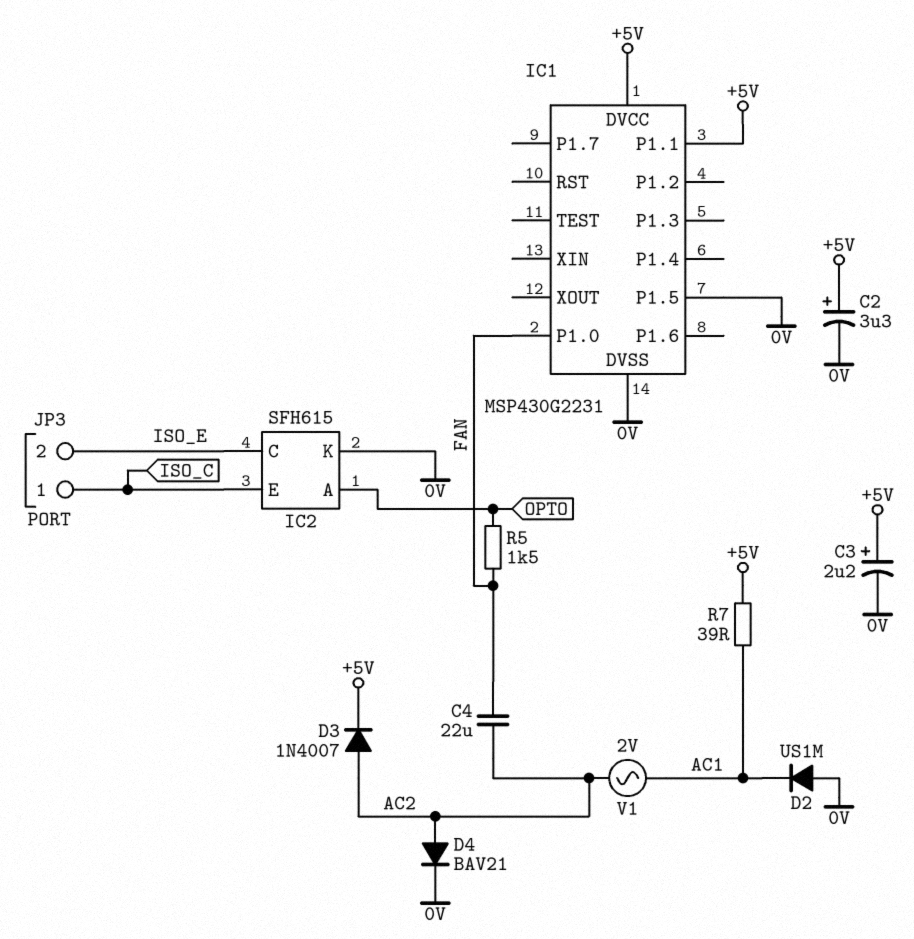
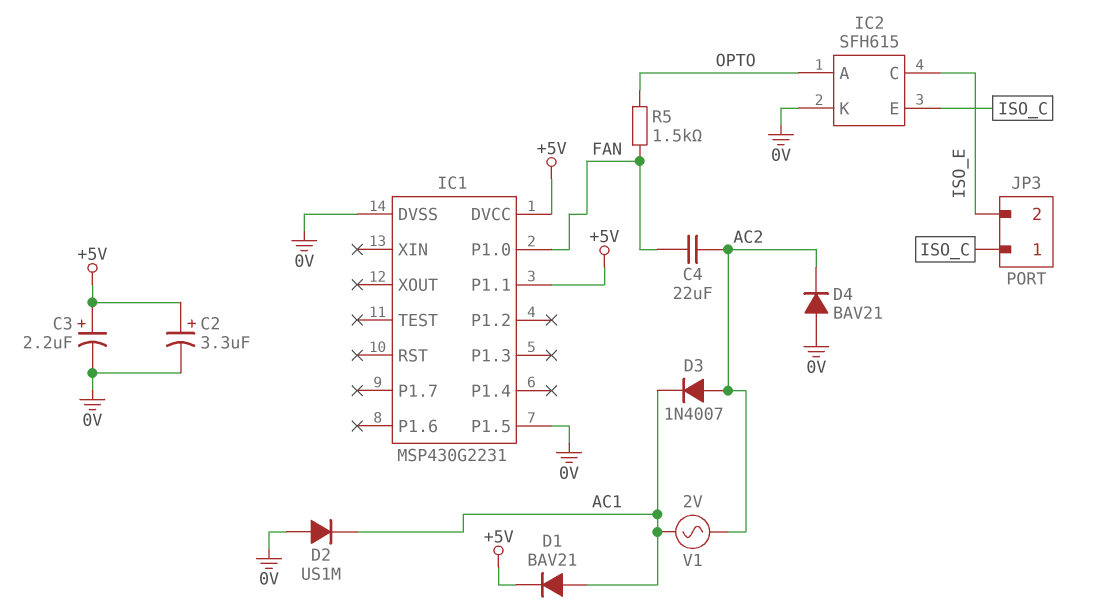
D1: none -> diode BAV21 (A AC1, K +5V)
D3: diode 1N4007 (A AC2, K +5V) -> diode 1N4007 (A AC2, K AC1)
D4: diode BAV21 (A AC2, K 0V) -> diode BAV21 (A 0V, K AC2)
R7: 39 (+5V, AC1) -> none

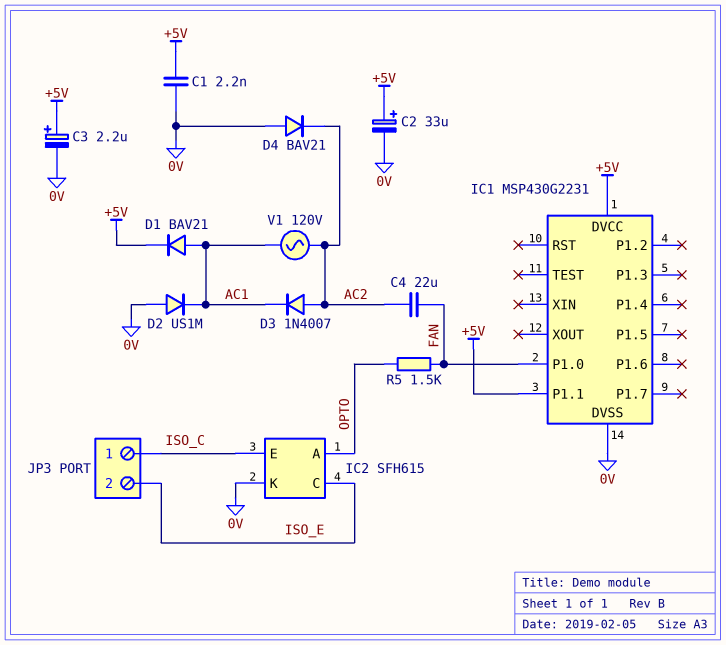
C1: none -> 2.2nF (+5V, 0V)
C2: 3.3uF (plus +5V, minus 0V) -> 33uF (plus +5V, minus 0V)
IC1 pin P1.5: 0V -> none
V1: AC 2V (AC1, AC2) -> AC 120V (AC1, AC2)

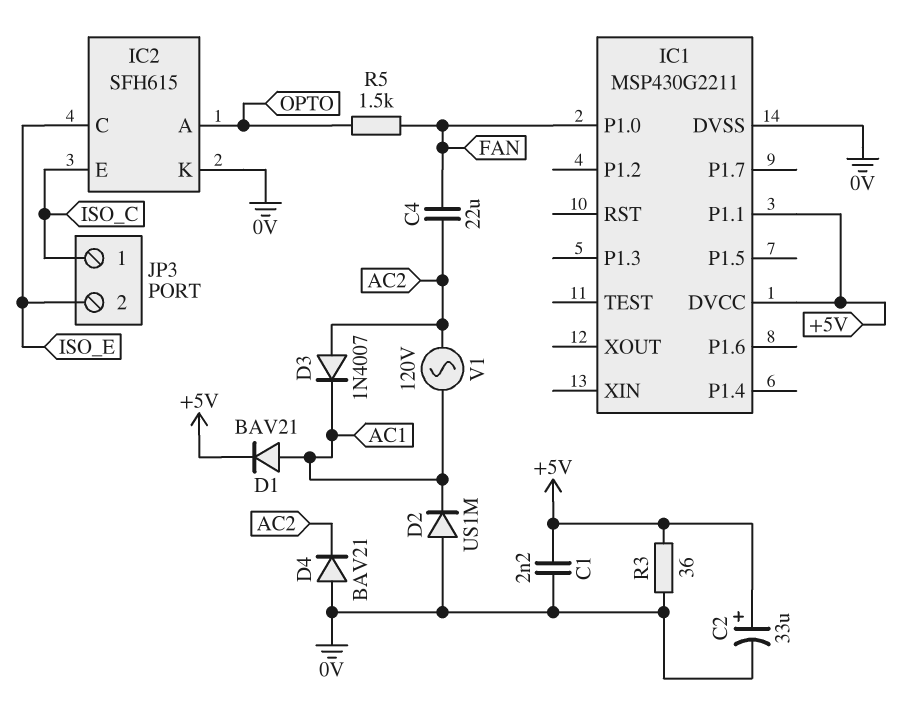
C3: 2.2uF (plus +5V, minus 0V) -> none
IC1: MSP430G2231 -> MSP430G2211
R3: none -> 36 (+5V, 0V)

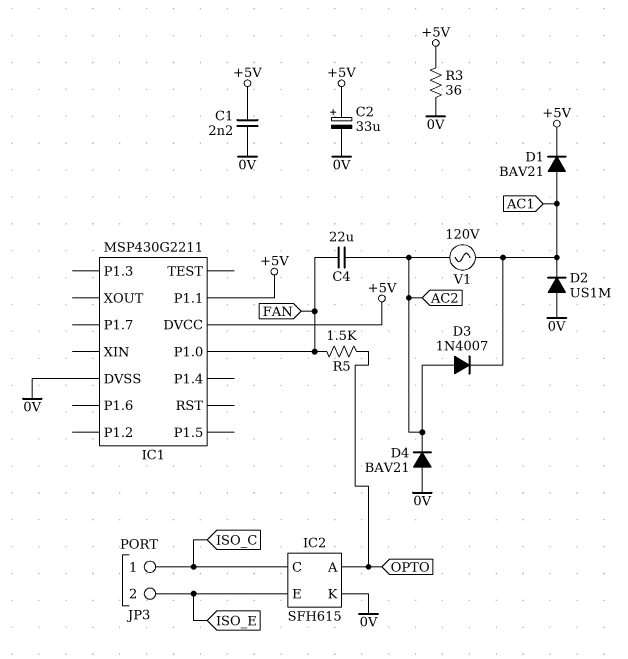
IC2 pin C: ISO_E -> ISO_C
IC2 pin E: ISO_C -> ISO_E

